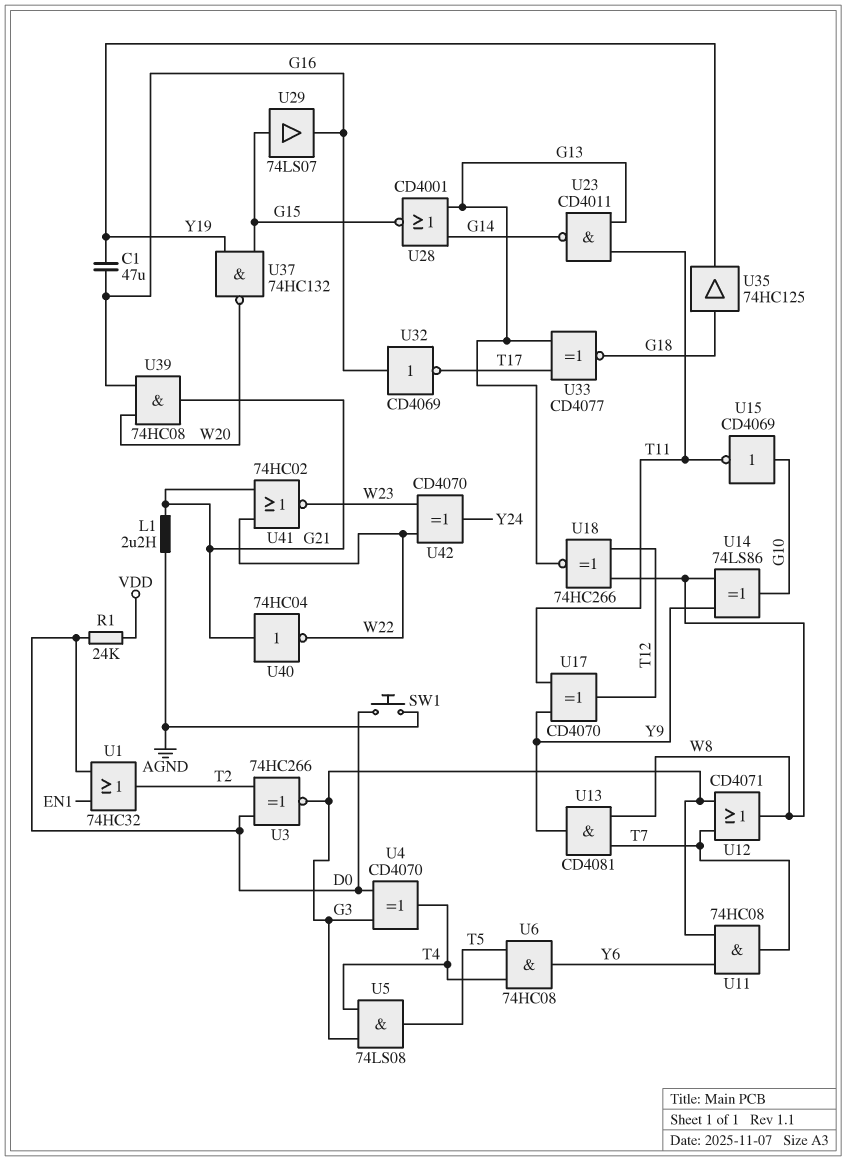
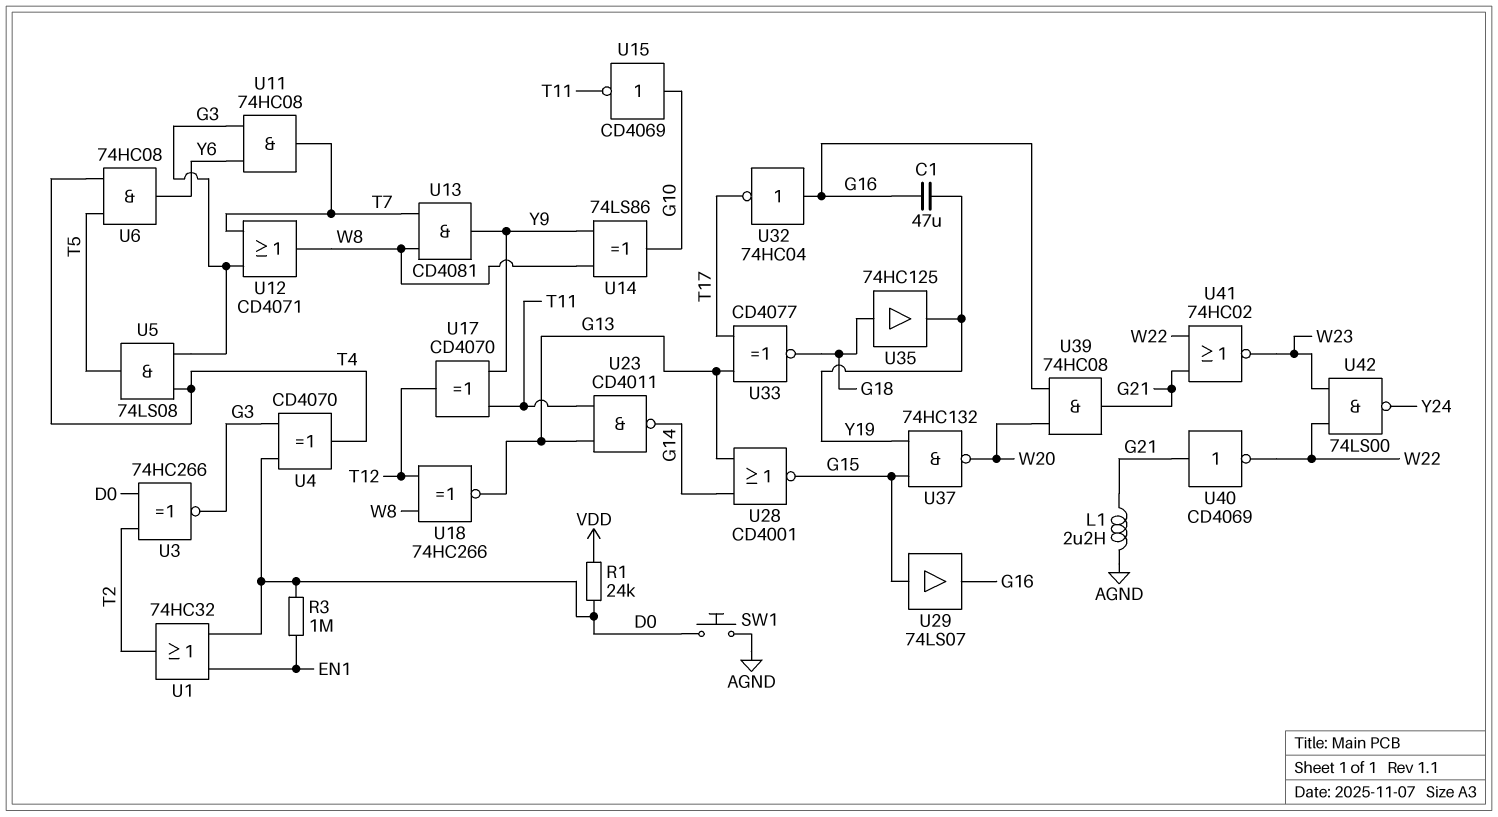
R3: none -> 1M (D0, EN1)
U32: NOT CD4069 (in G16, out T17) -> NOT 74HC04 (in G16, out T17)
U40: NOT 74HC04 (in G21, out W22) -> NOT CD4069 (in G21, out W22)
U42: XOR CD4070 (in W22, in W23, out Y24) -> NAND 74LS00 (in W22, in W23, out Y24)

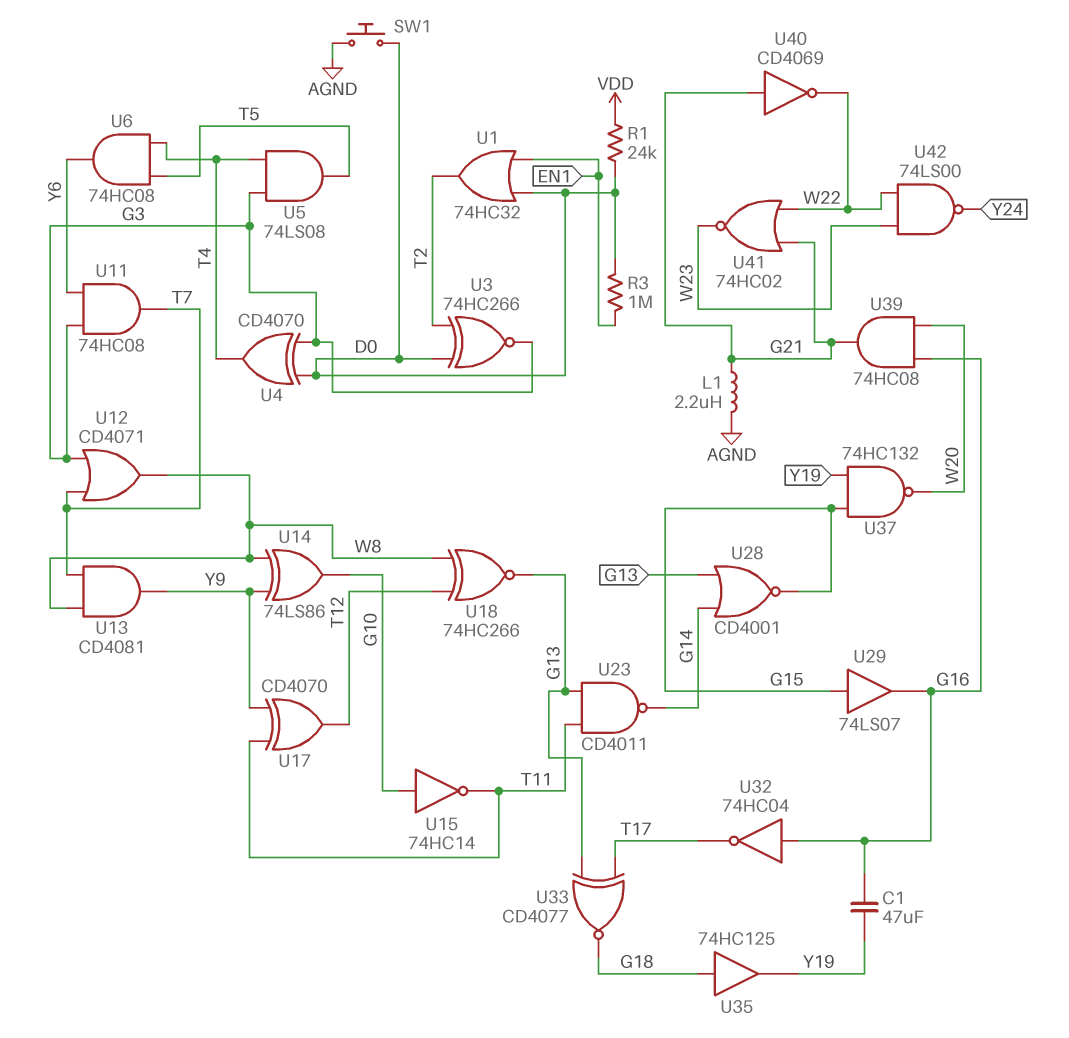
U15: NOT CD4069 (in G10, out T11) -> NOT 74HC14 (in G10, out T11)

